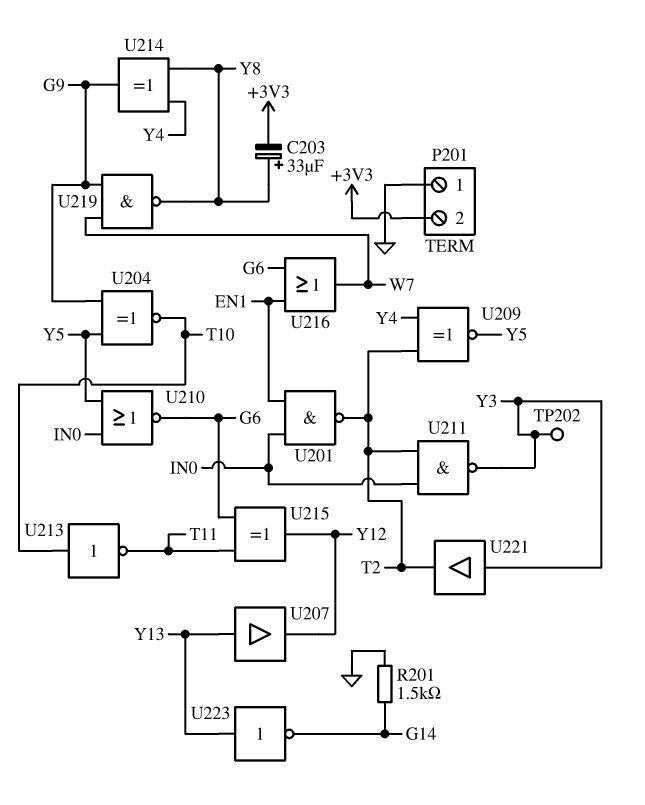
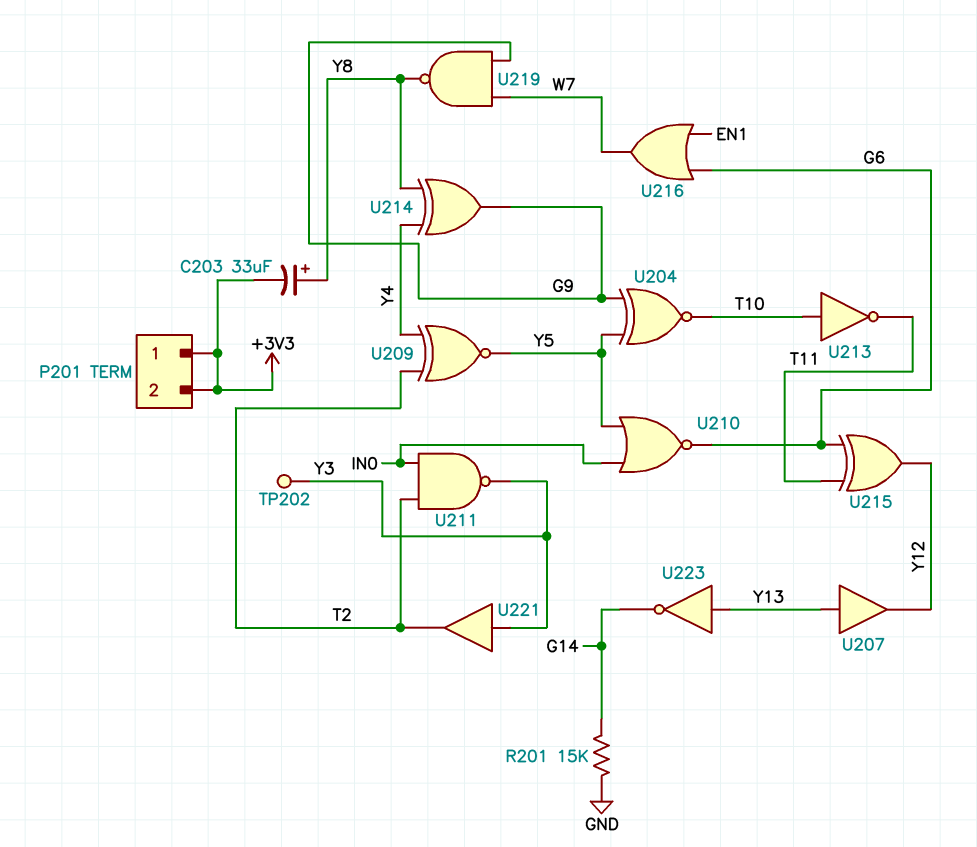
P201 pin 1: GND -> +3V3
R201: 1.5k (G14, GND) -> 15k (G14, GND)
U201: NAND (in EN1, in IN0, out T2) -> none

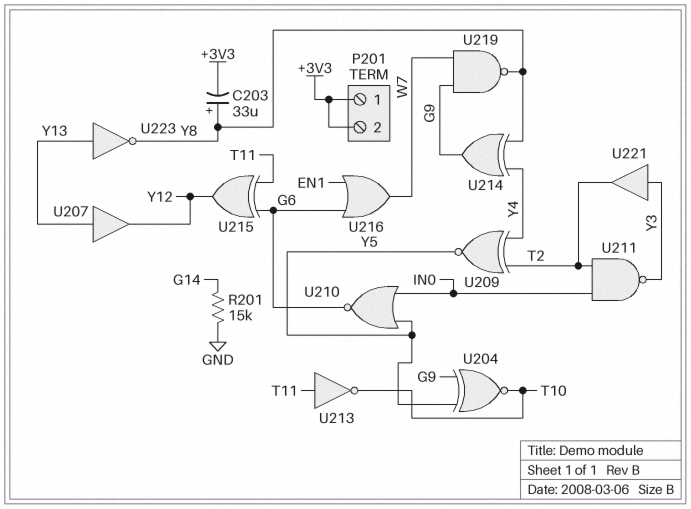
TP202: test point (Y3) -> none
U213: NOT (in T10, out T11) -> NOT (in T11, out T10)
U223: NOT (in Y13, out G14) -> NOT (in Y13, out Y8)

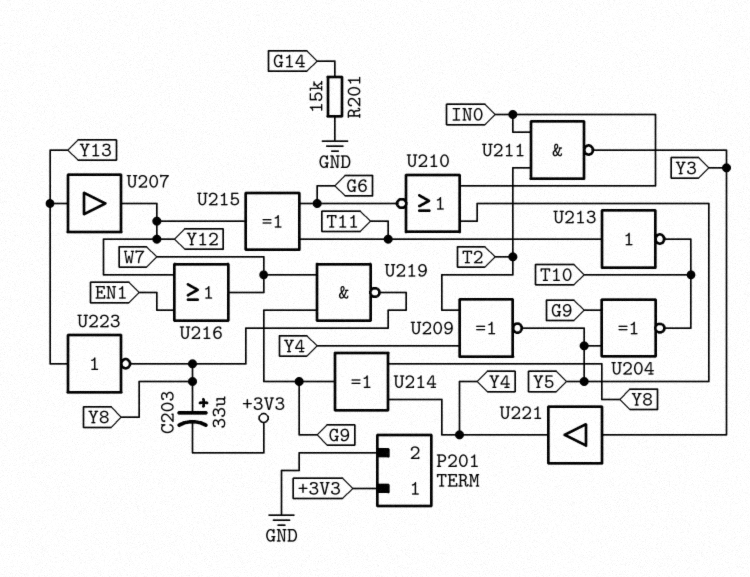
P201 pin 2: +3V3 -> GND
U216: OR (in EN1, in G6, out W7) -> OR (in EN1, in Y12, out W7)
U221: buffer (in Y3, out T2) -> buffer (in Y3, out Y4)

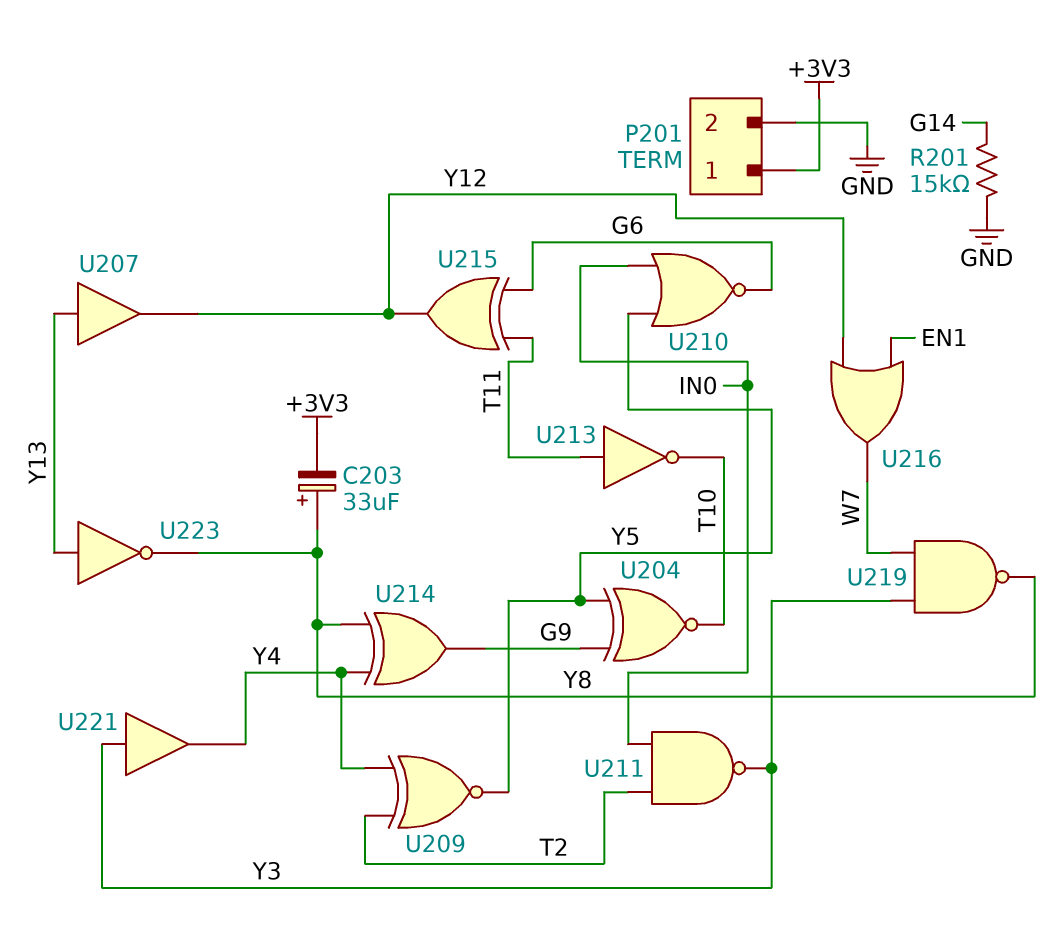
U219: NAND (in G9, in W7, out Y8) -> NAND (in W7, in Y3, out Y8)

